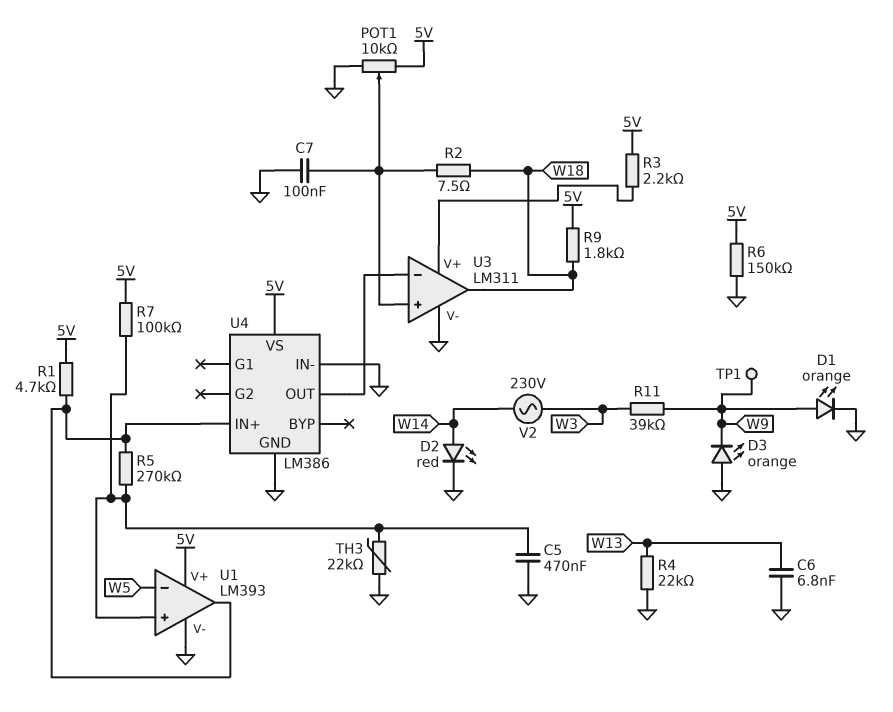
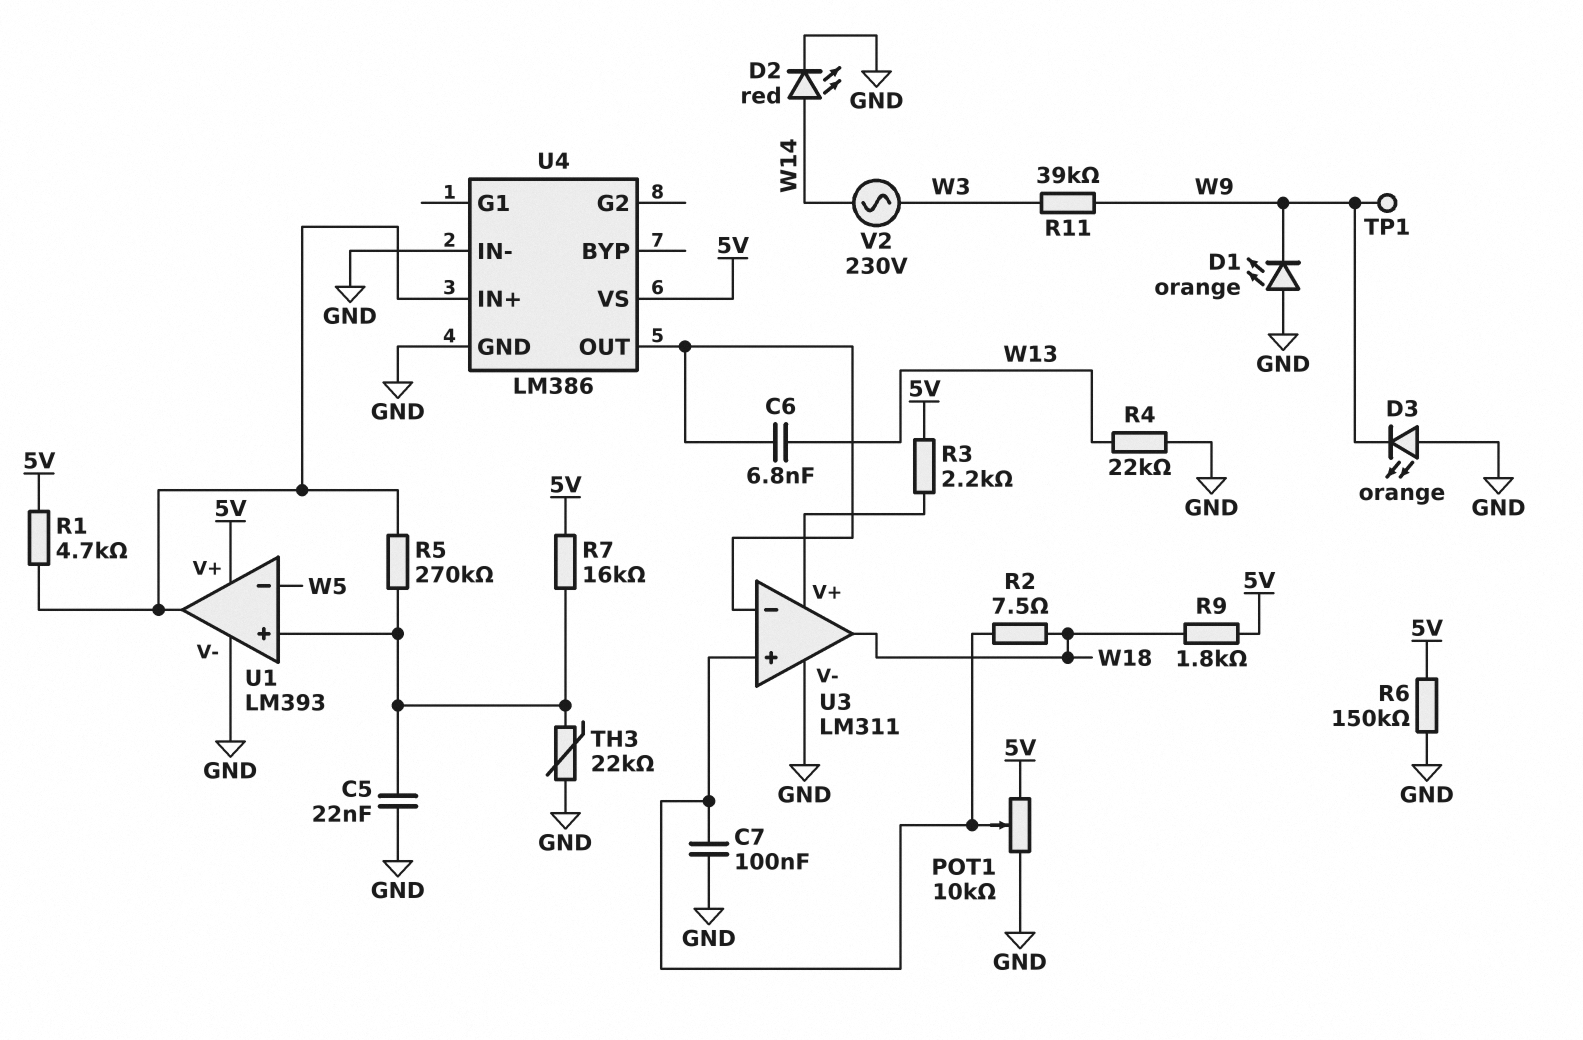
C5: 470nF (GND, U1/in+) -> 22nF (GND, U1/in+)
C6: 6.8nF (GND, W13) -> 6.8nF (U3/in-, W13)
D1: LED orange (A W9, K GND) -> LED orange (A GND, K W9)
R7: 100k (5V, U1/in+) -> 16k (5V, U1/in+)

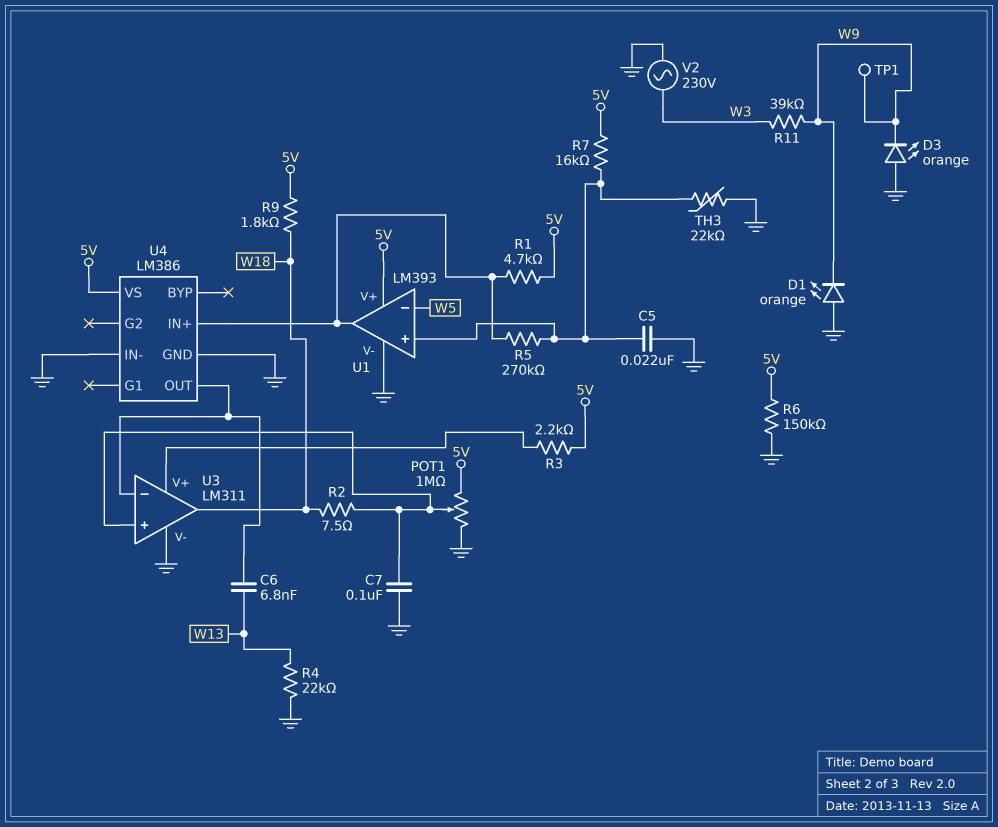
D2: LED red (A W14, K GND) -> none
POT1: 10k (5V, GND, wiper U3/in+) -> 1M (5V, GND, wiper U3/in+)
V2: AC 230V (W3, W14) -> AC 230V (GND, W3)

